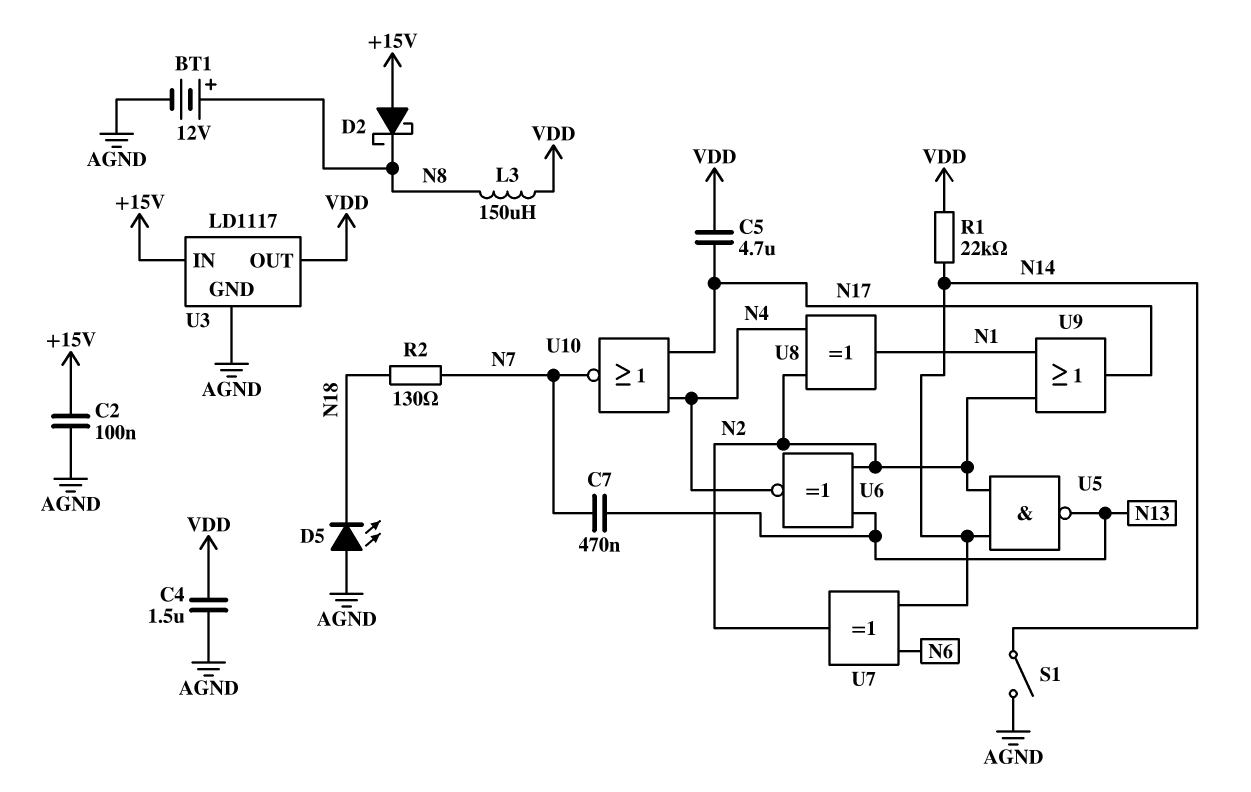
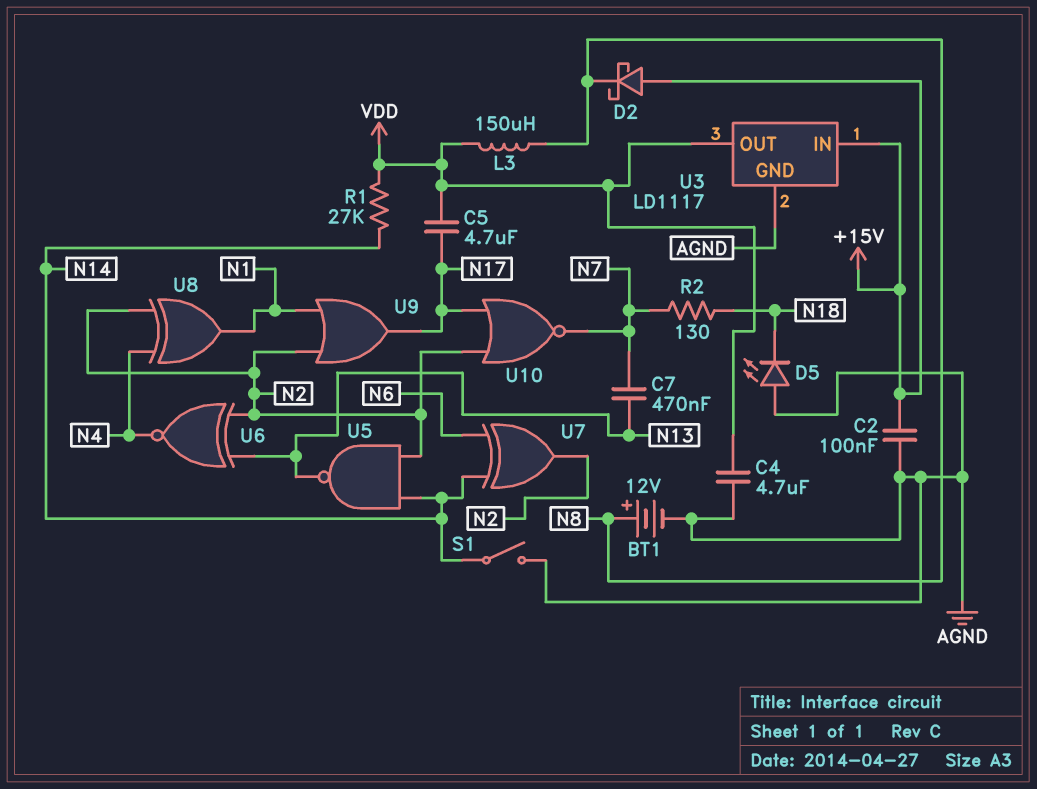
C4: 1.5uF (AGND, VDD) -> 4.7uF (AGND, VDD)
R1: 22k (N14, VDD) -> 27k (N14, VDD)
U10: NOR (in N4, in N17, out N7) -> NOR (in N2, in N17, out N7)

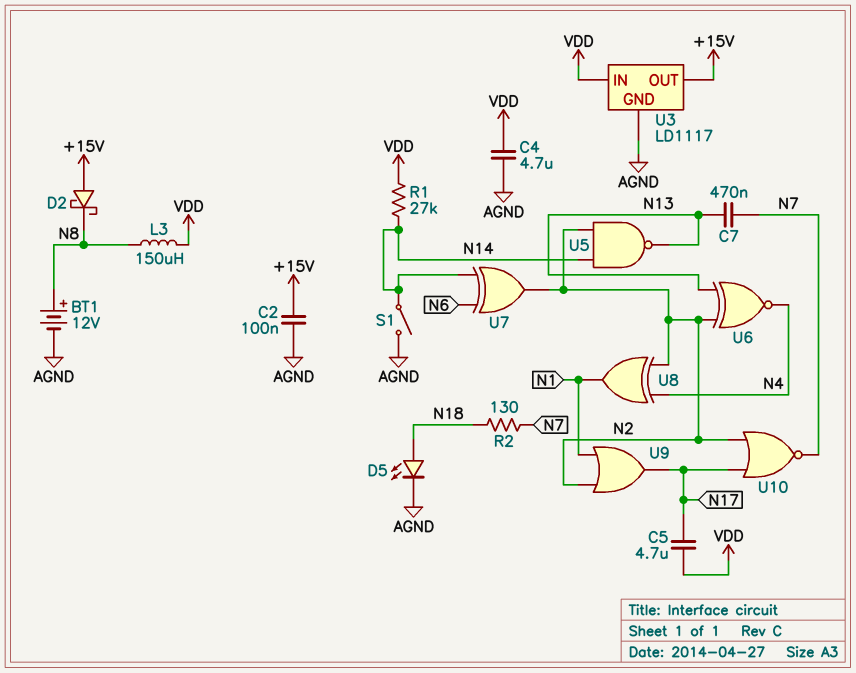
D5: LED (A AGND, K N18) -> LED (A N18, K AGND)
U3 pin IN: +15V -> VDD
U3 pin OUT: VDD -> +15V

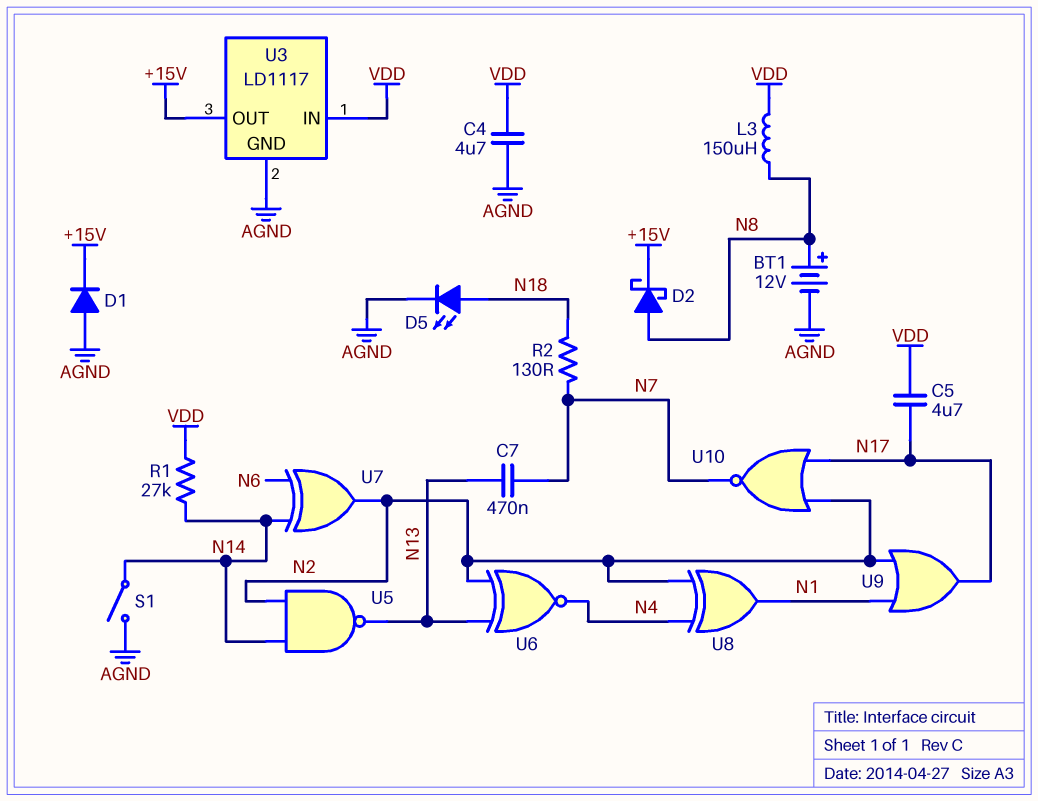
C2: 100nF (+15V, AGND) -> none
D1: none -> diode (A AGND, K +15V)
D2: schottky (A +15V, K N8) -> schottky (A N8, K +15V)

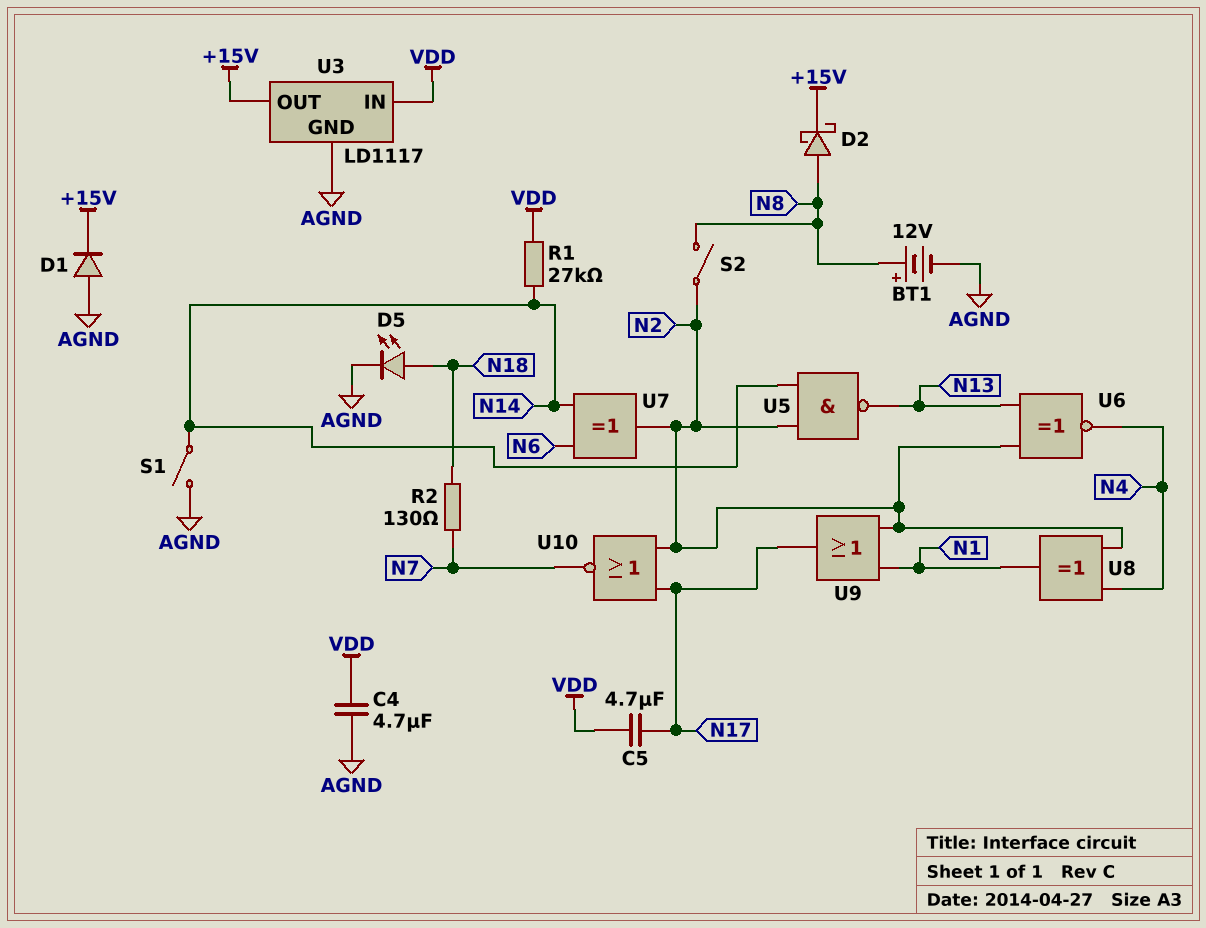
C7: 470nF (N7, N13) -> none
L3: 150uH (N8, VDD) -> none
S2: none -> switch (N2, N8)

